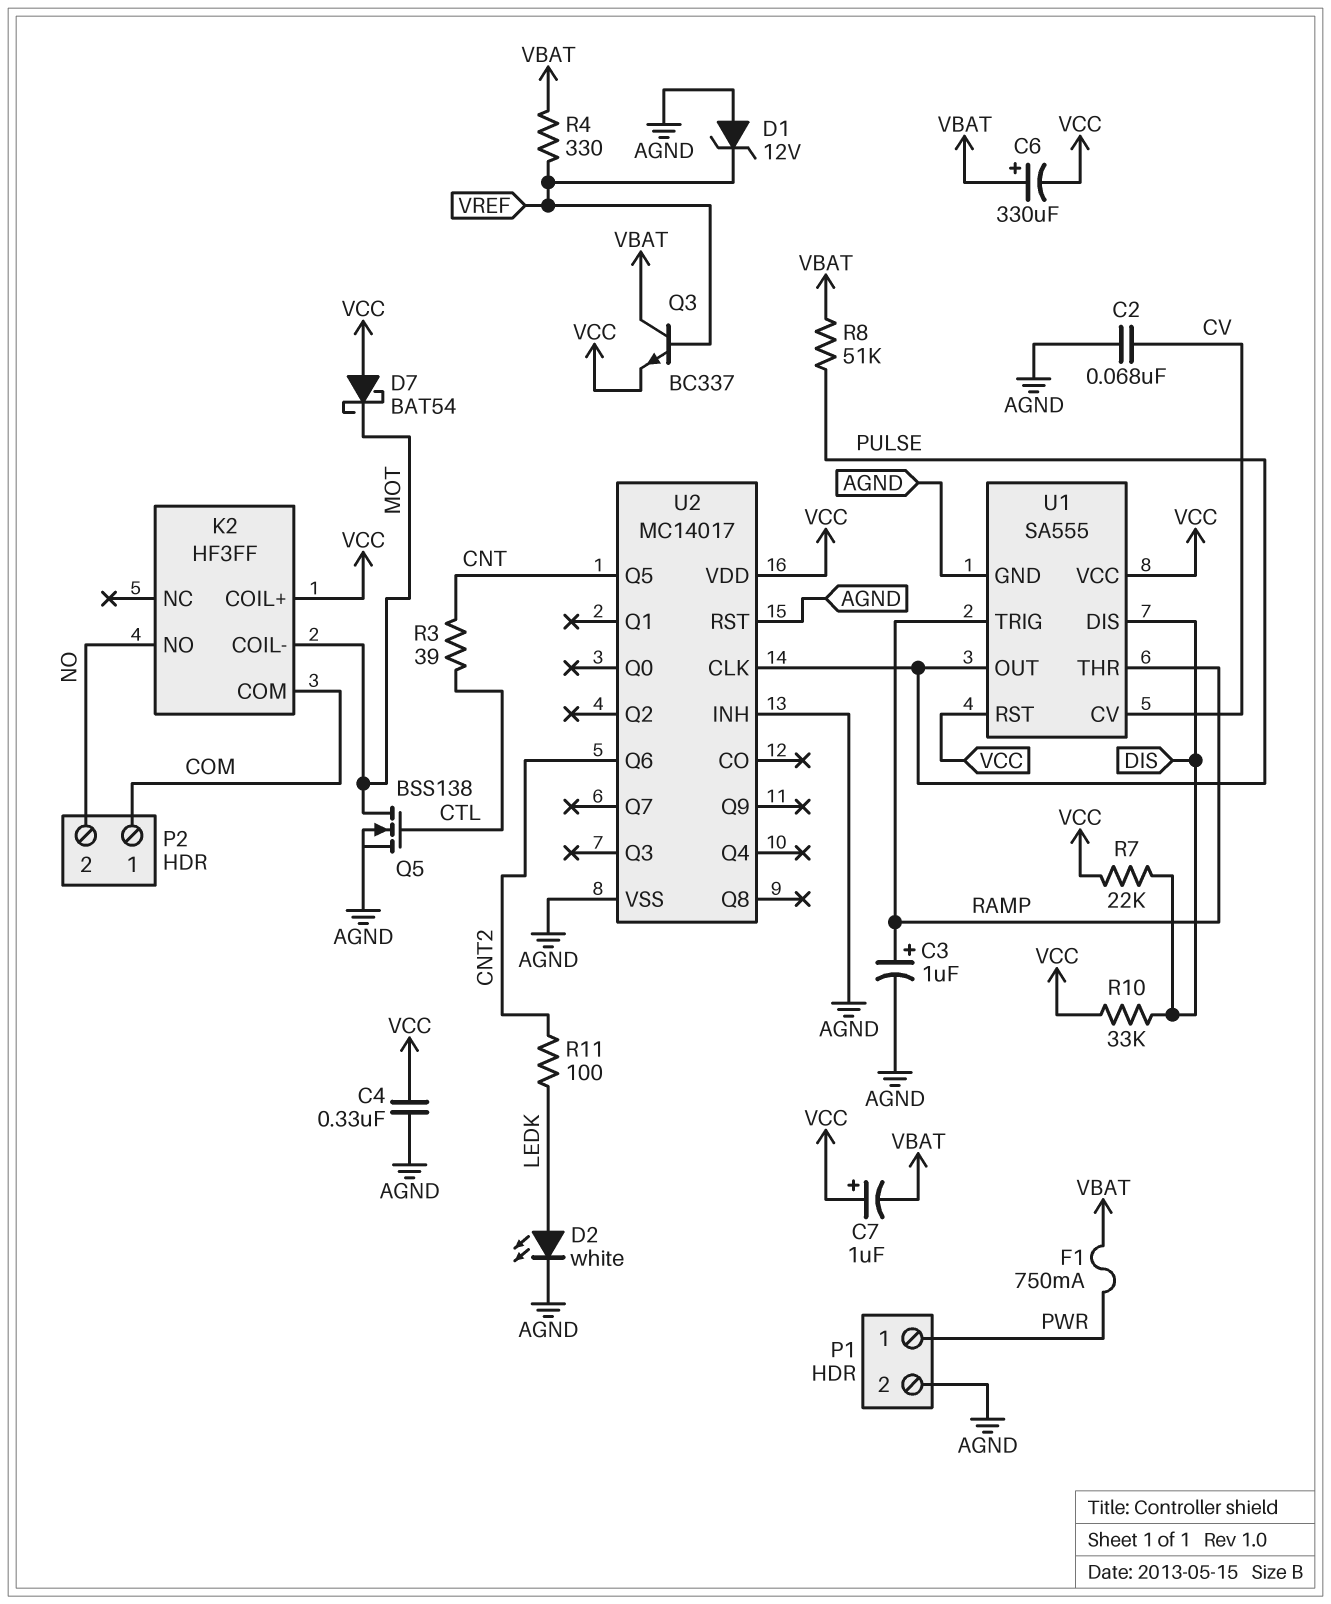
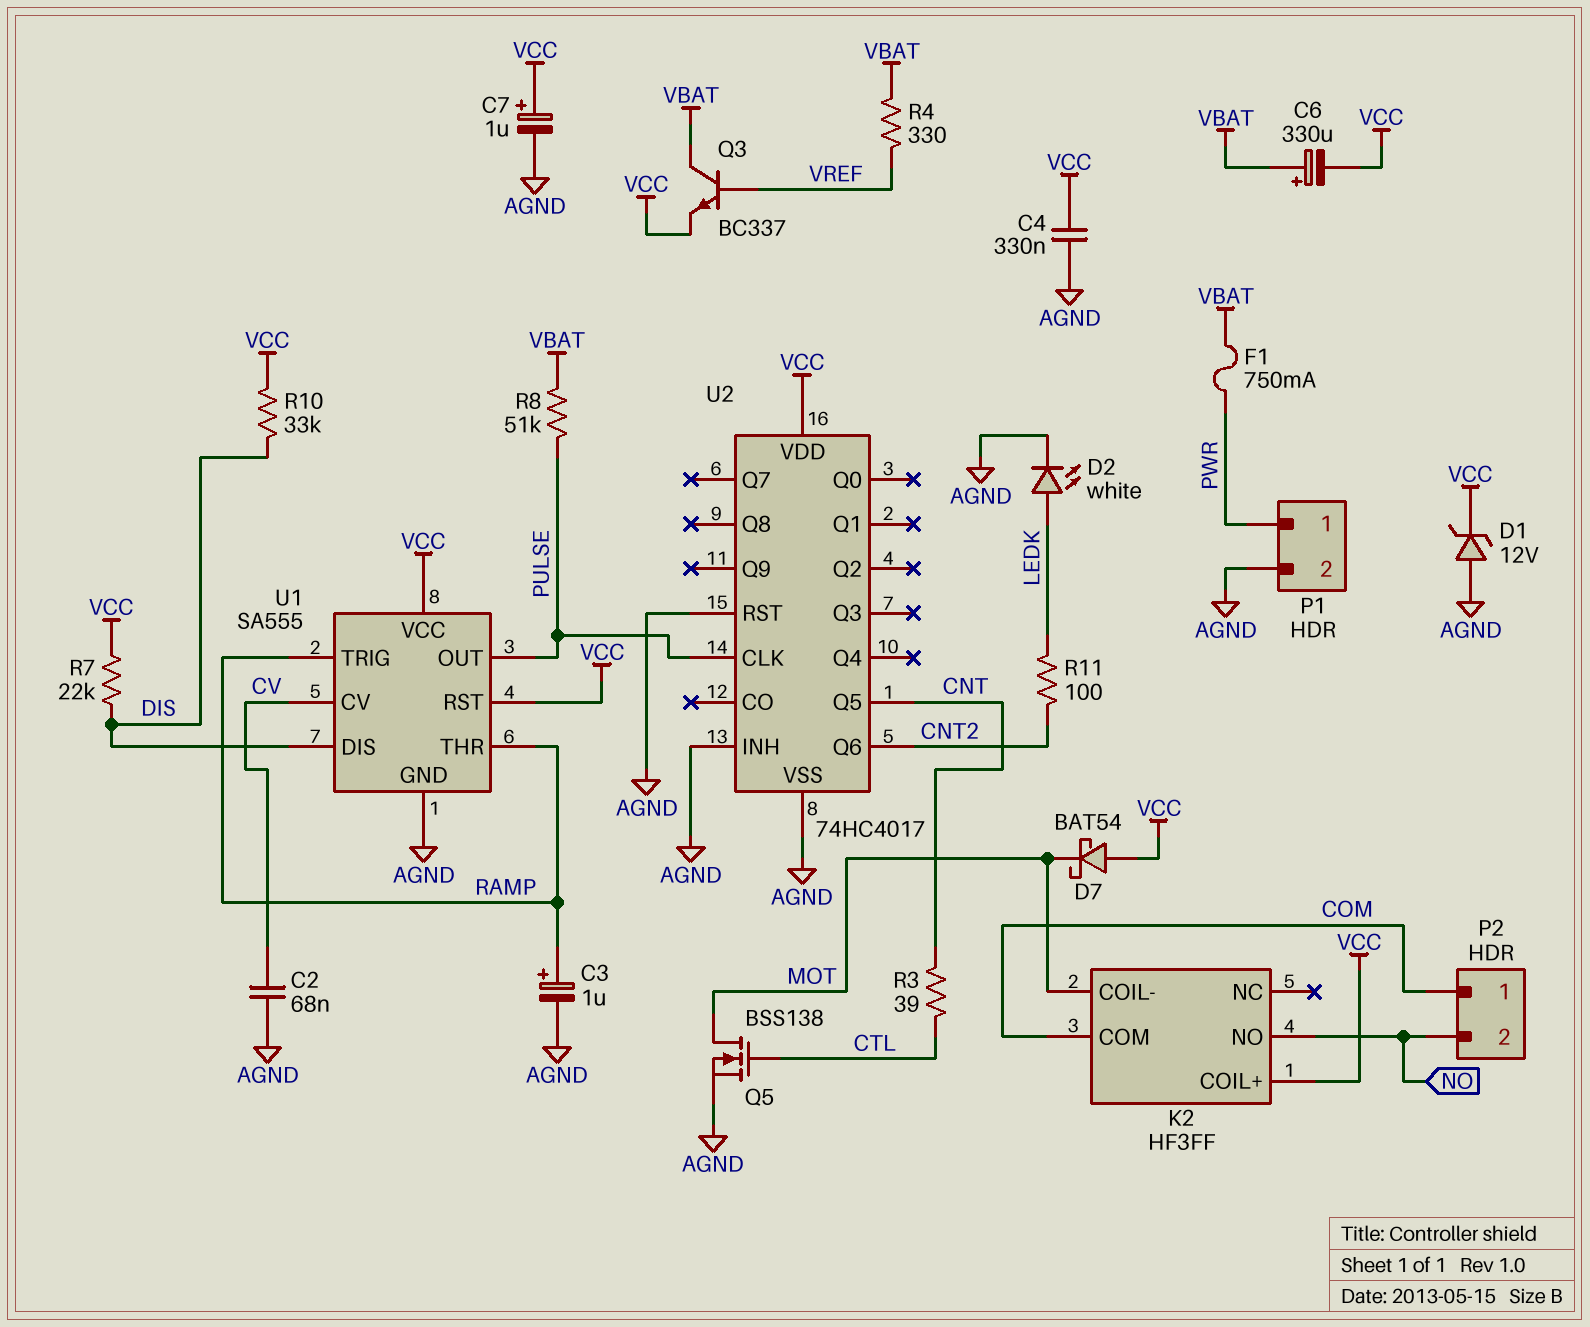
C7: 1uF (plus VCC, minus VBAT) -> 1uF (plus VCC, minus AGND)
D1: zener 12V (A AGND, K VREF) -> zener 12V (A AGND, K VCC)
U2: MC14017 -> 74HC4017

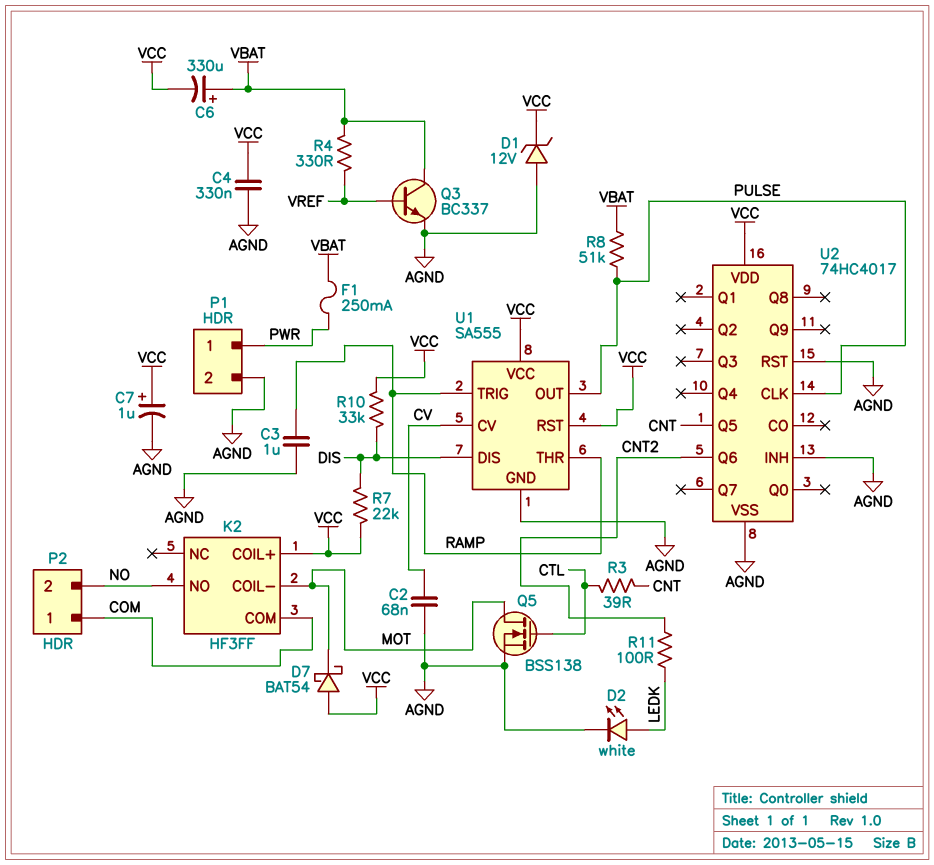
C3: 1uF (plus RAMP, minus AGND) -> 1uF (AGND, RAMP)
F1: 750mA (PWR, VBAT) -> 250mA (PWR, VBAT)
Q3: NPN BC337 (B VREF, C VBAT, E VCC) -> NPN BC337 (B VREF, C VBAT, E AGND)

